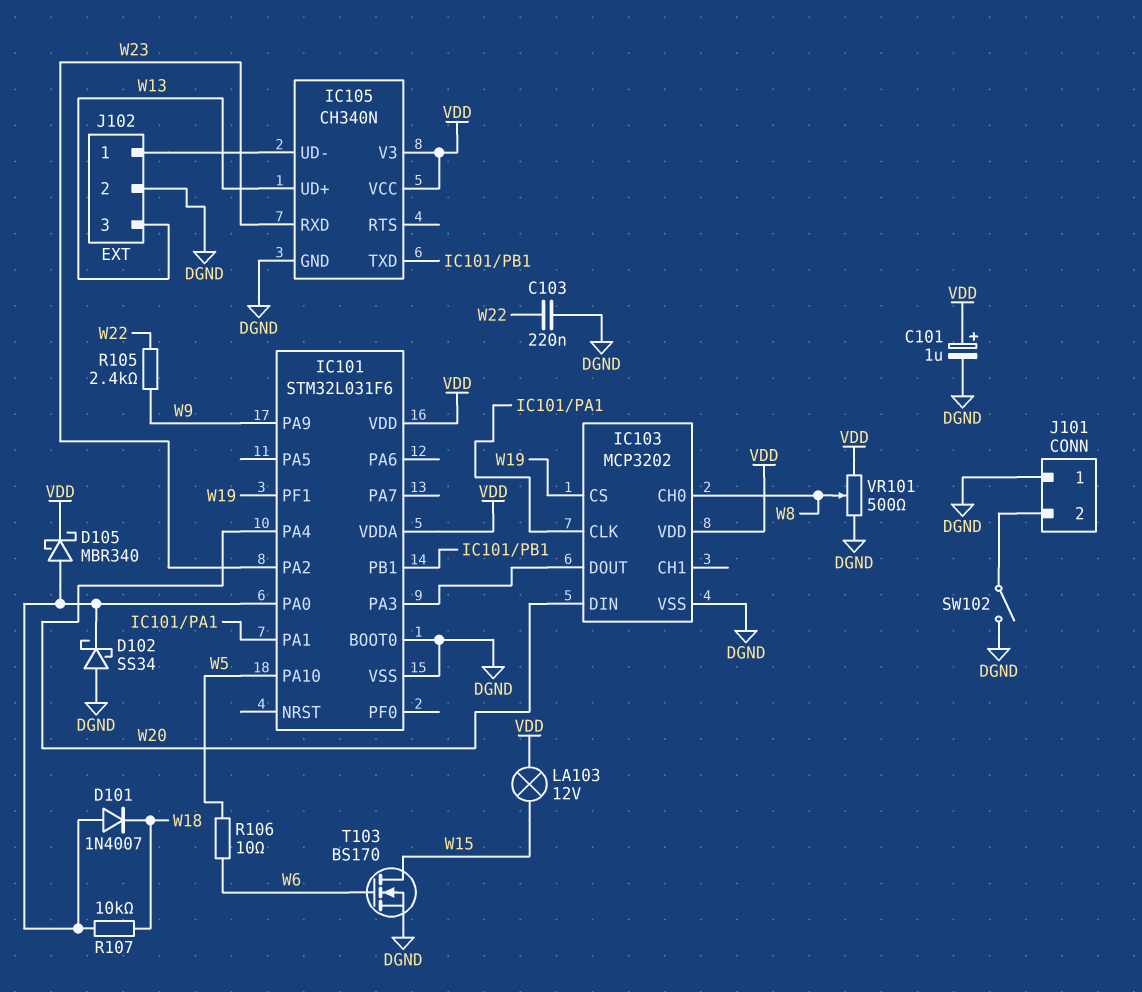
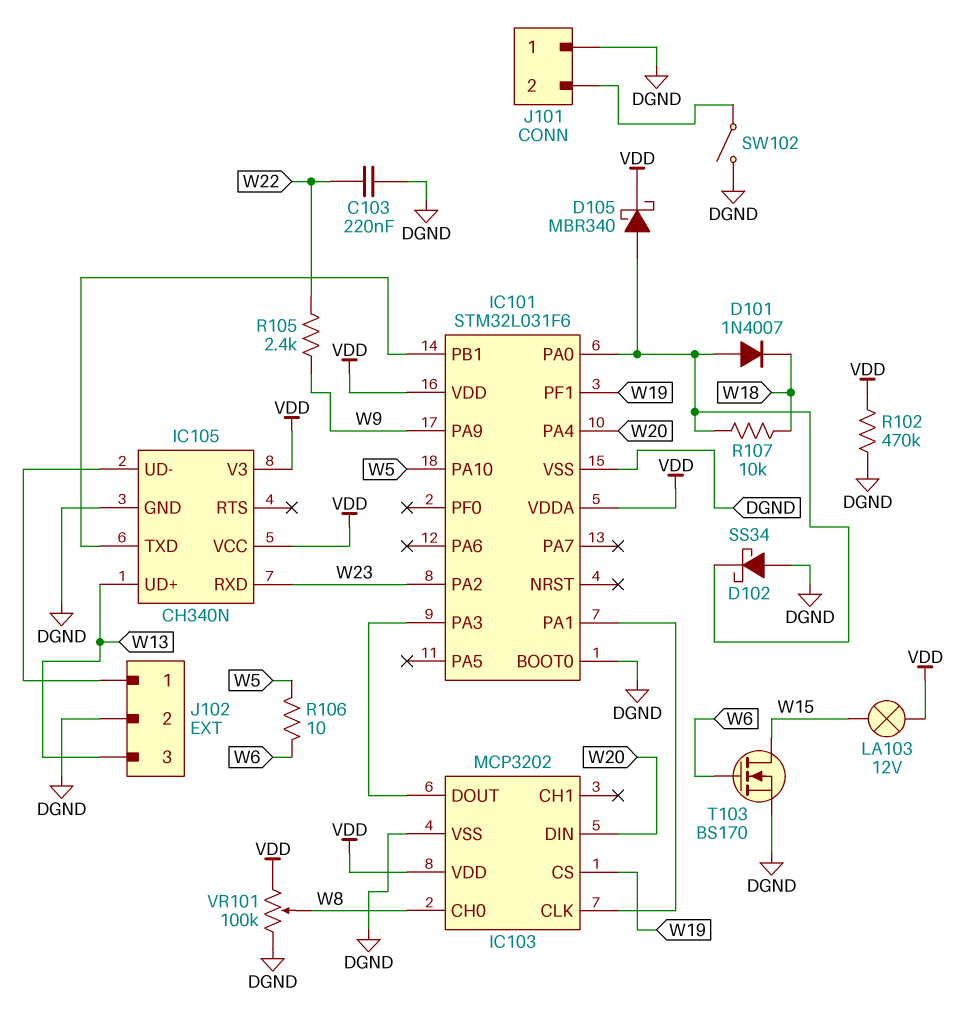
C101: 1uF (plus VDD, minus DGND) -> none
R102: none -> 470k (DGND, VDD)
VR101: 500 (DGND, VDD, wiper W8) -> 100k (DGND, VDD, wiper W8)

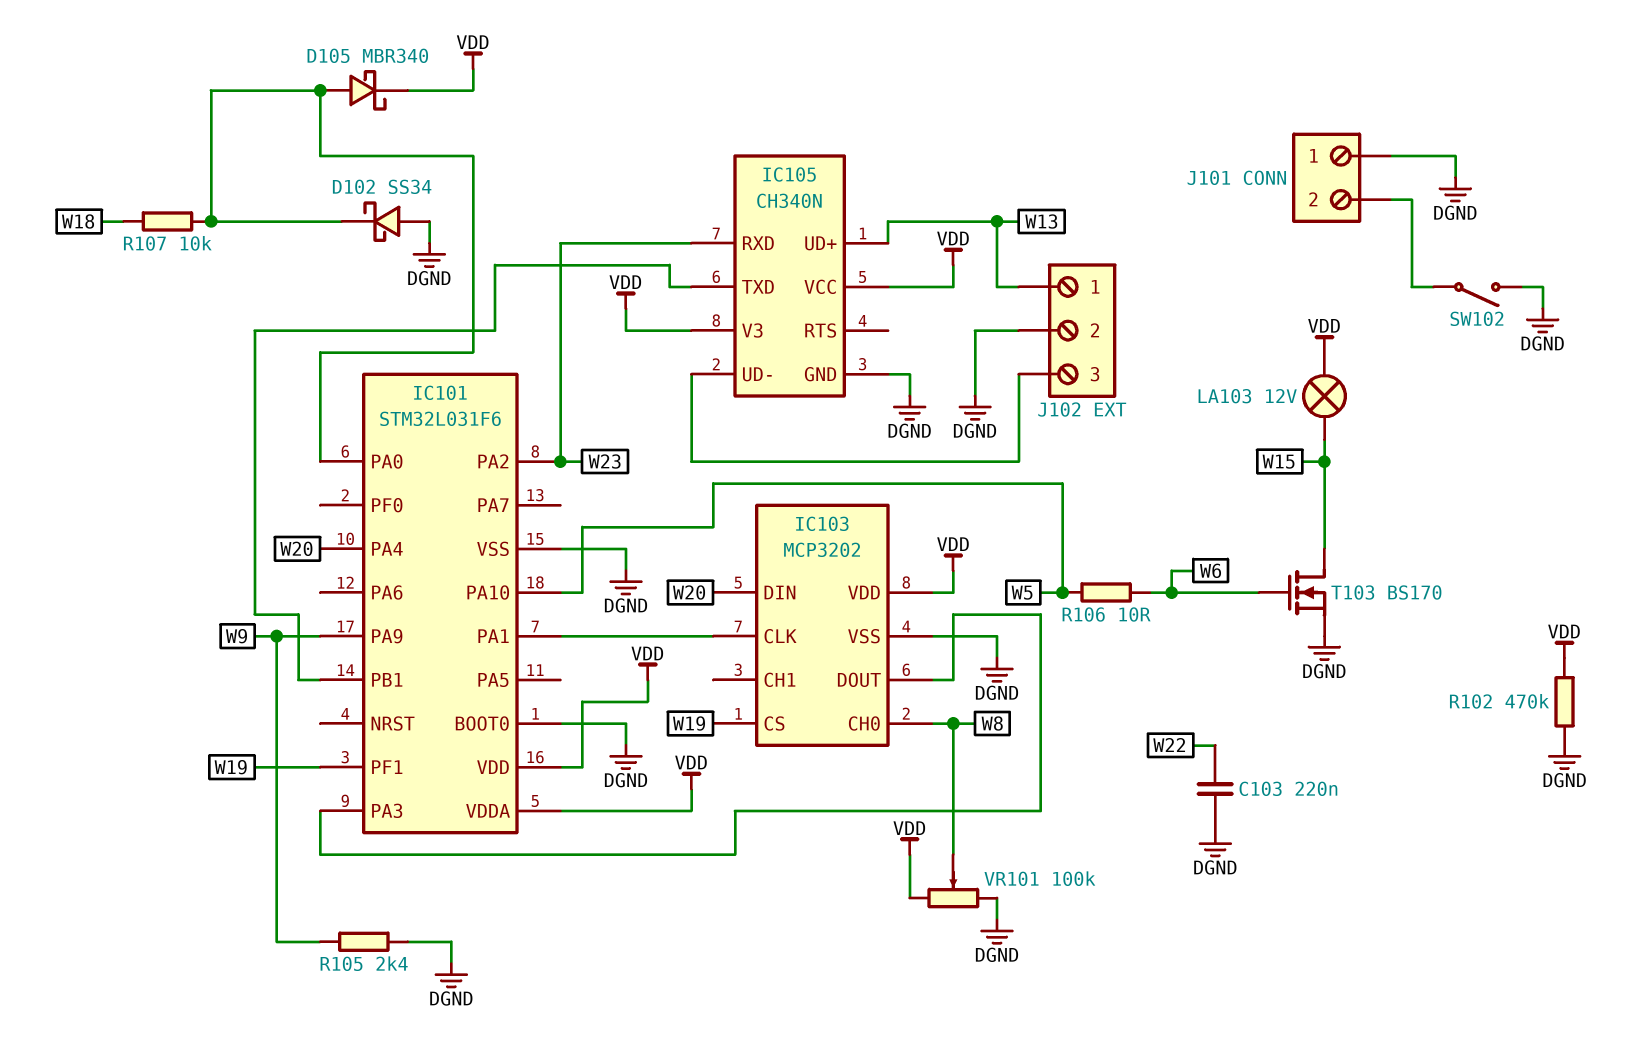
D101: diode 1N4007 (A IC101/PA0, K W18) -> none
J102 pin 1: IC105/UD- -> W13
J102 pin 3: W13 -> IC105/UD-
R105: 2.4k (W9, W22) -> 2.4k (DGND, W9)

